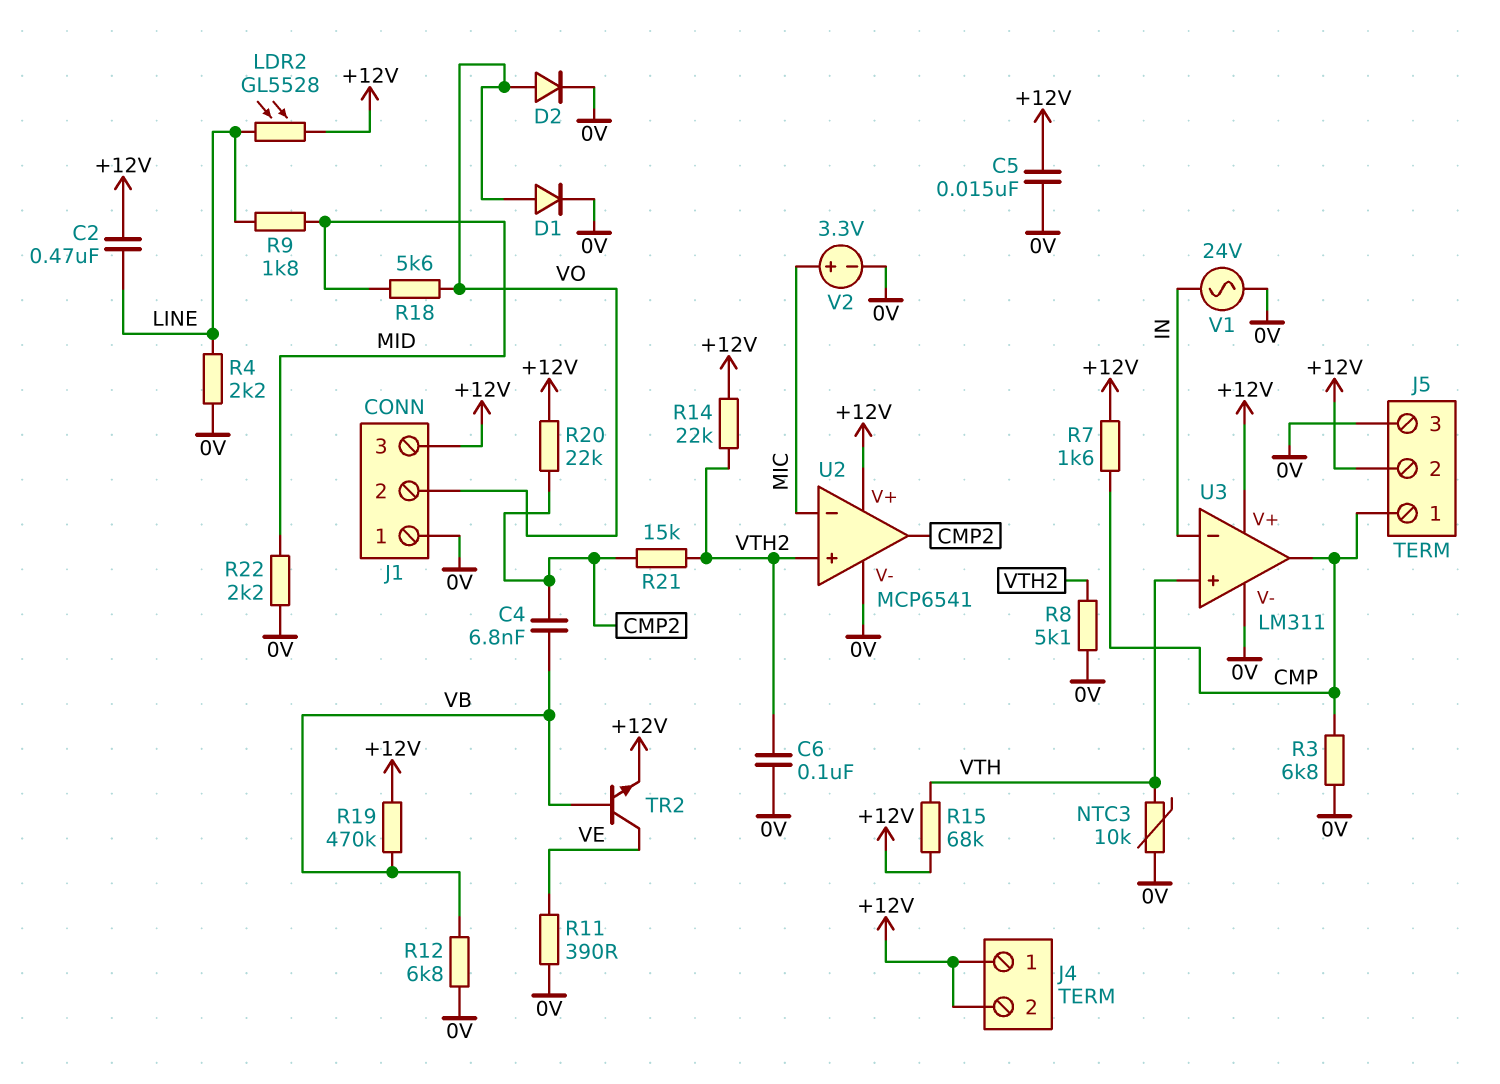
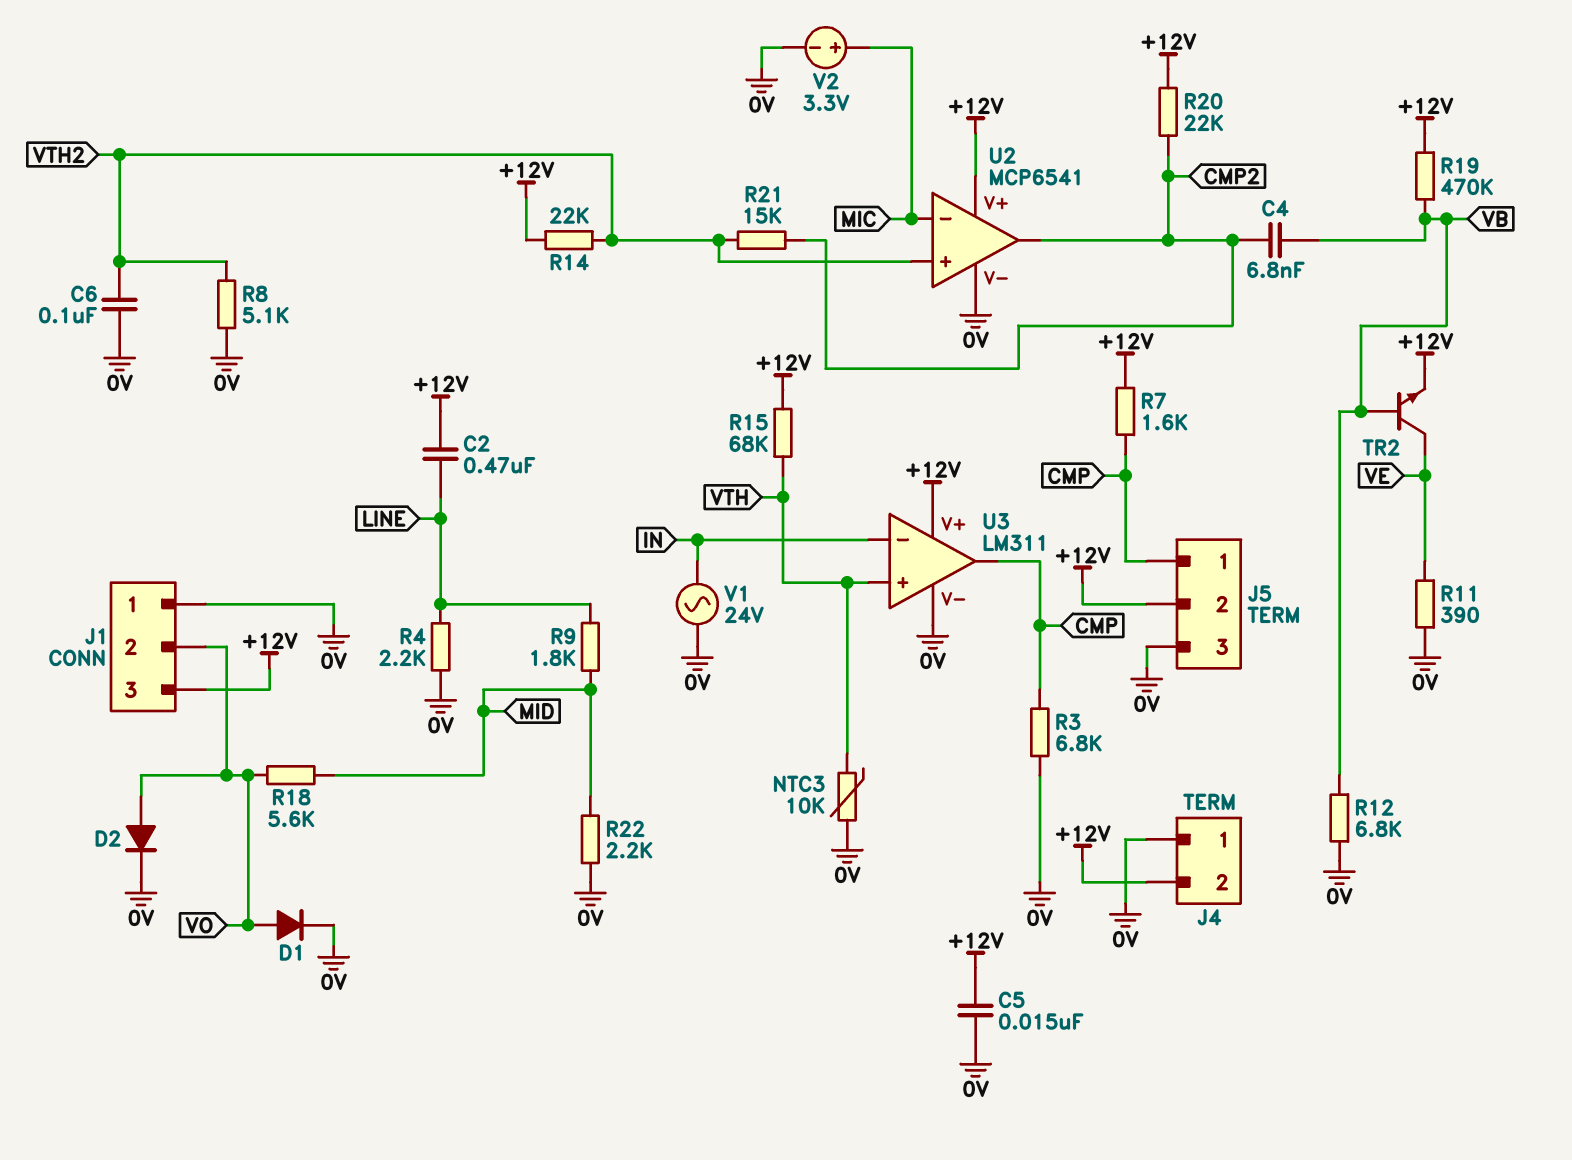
J4 pin 1: +12V -> 0V
LDR2: GL5528 (+12V, LINE) -> none

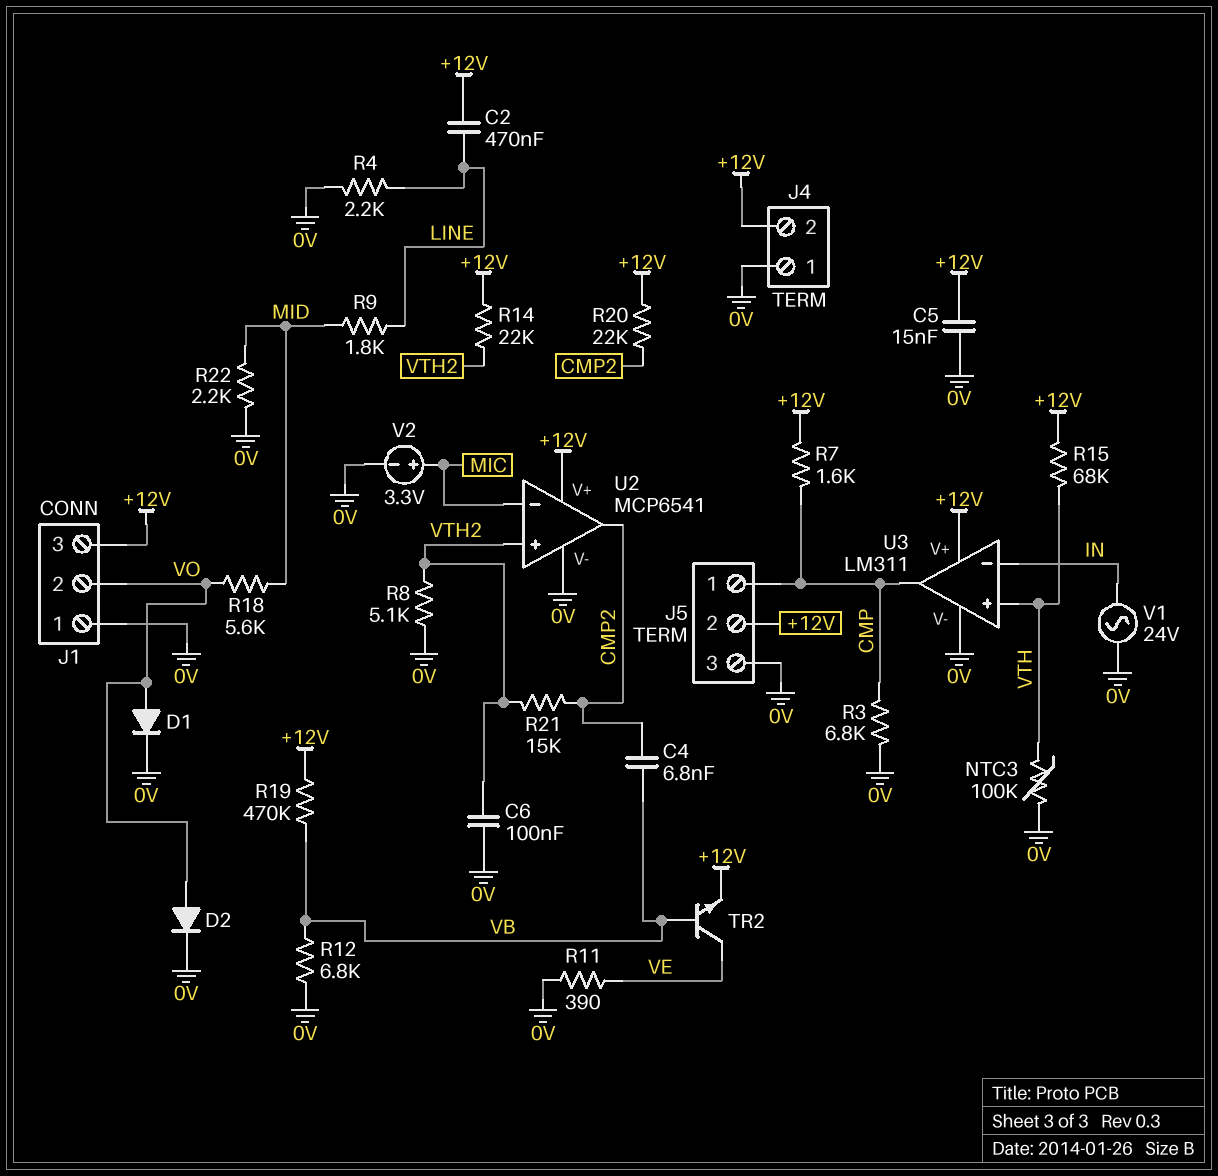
NTC3: 10k (0V, VTH) -> 100k (0V, VTH)

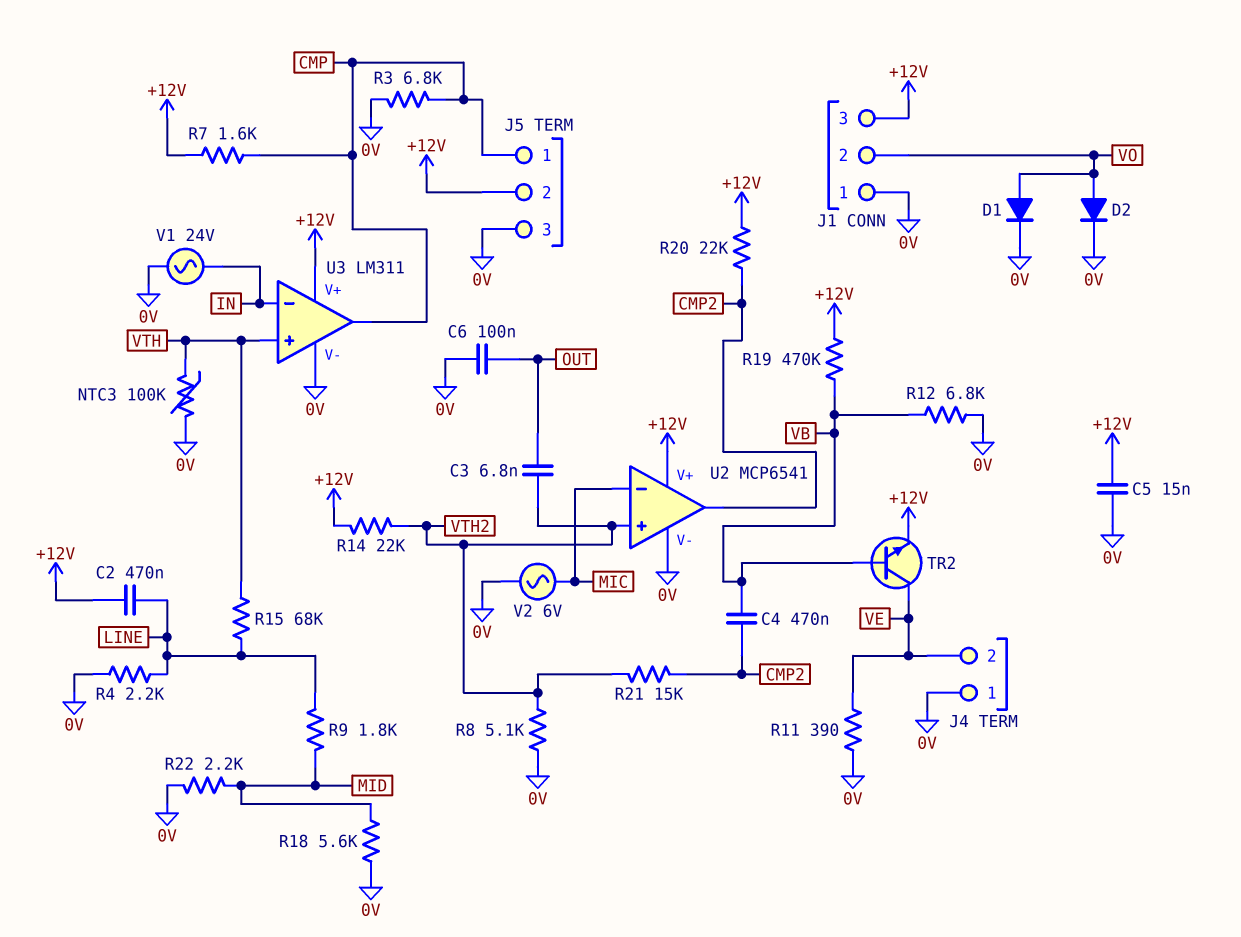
C3: none -> 6.8nF (OUT, VTH2)
C4: 6.8nF (CMP2, VB) -> 470nF (CMP2, VB)
C6: 100nF (0V, VTH2) -> 100nF (0V, OUT)
J4 pin 2: +12V -> VE
R15: 68k (+12V, VTH) -> 68k (LINE, VTH)
R18: 5.6k (MID, VO) -> 5.6k (0V, MID)
V2: 3.3V (plus MIC, minus 0V) -> AC 6V (0V, MIC)

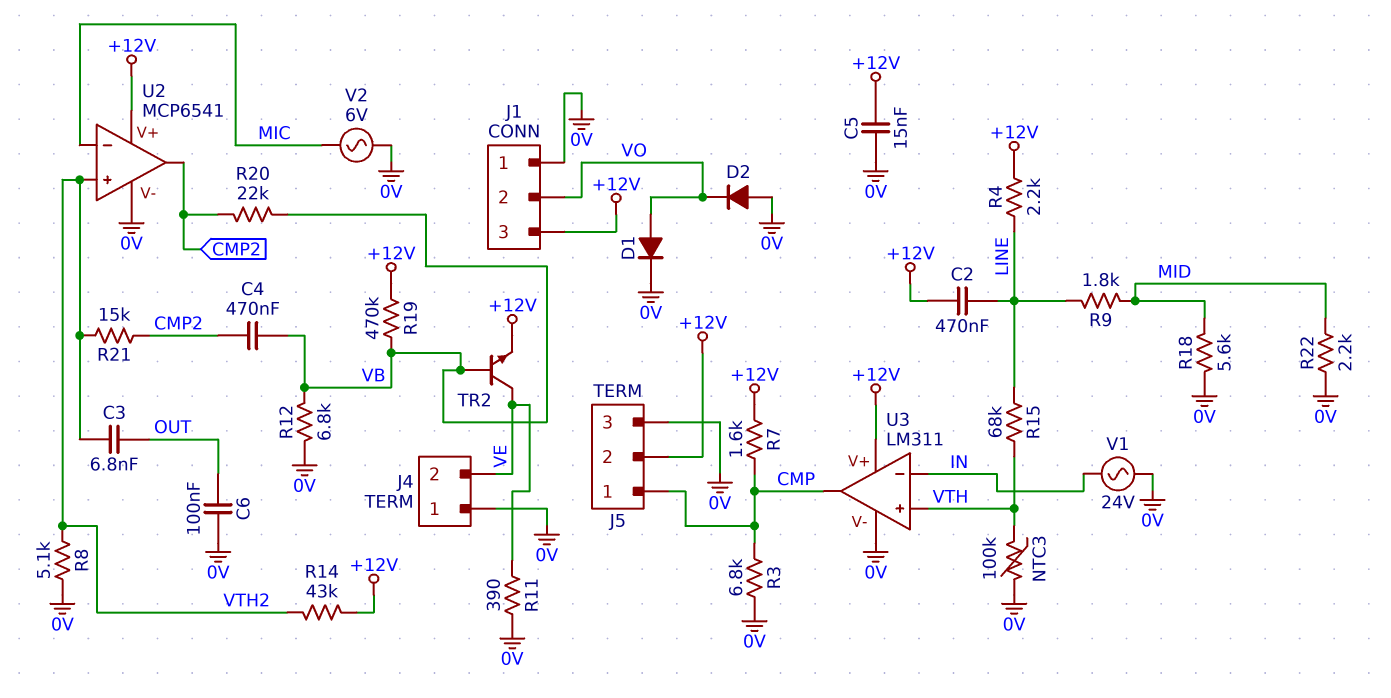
D2: diode (A VO, K 0V) -> diode (A 0V, K VO)
R4: 2.2k (0V, LINE) -> 2.2k (+12V, LINE)
R14: 22k (+12V, VTH2) -> 43k (+12V, VTH2)
R20: 22k (+12V, CMP2) -> 22k (CMP2, VB)

